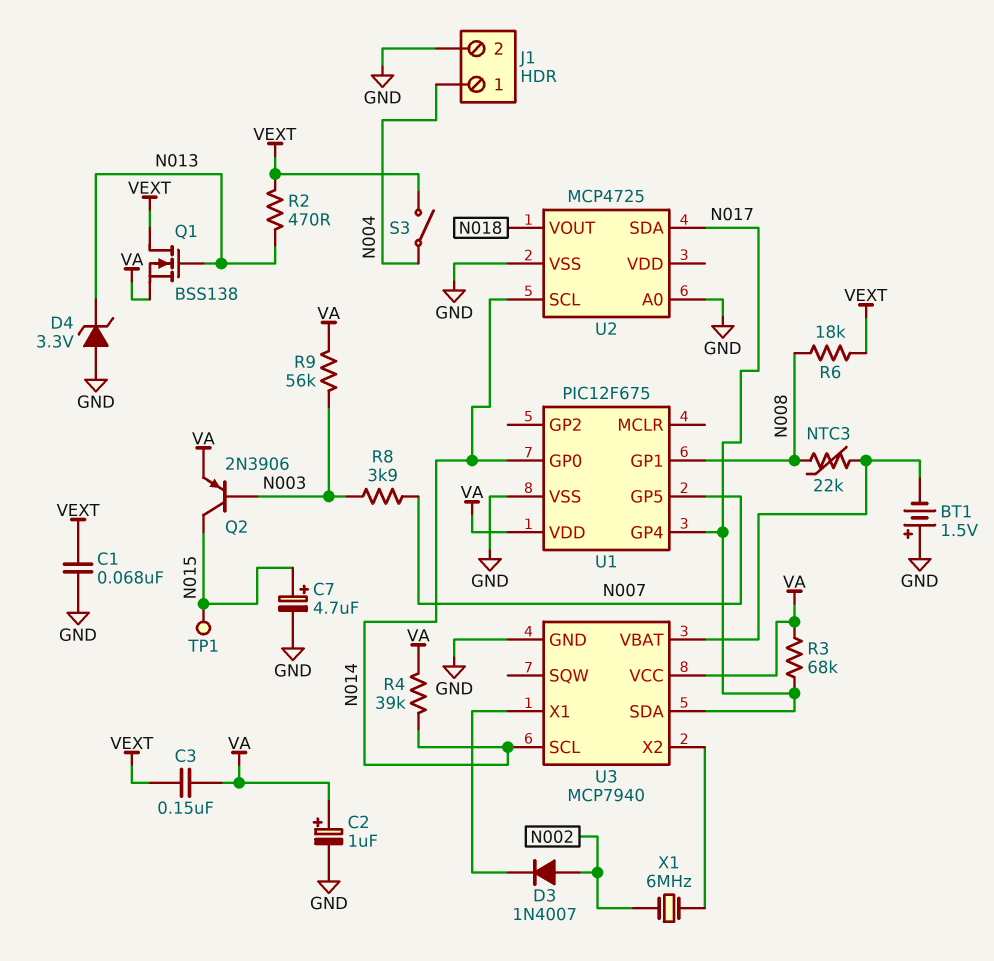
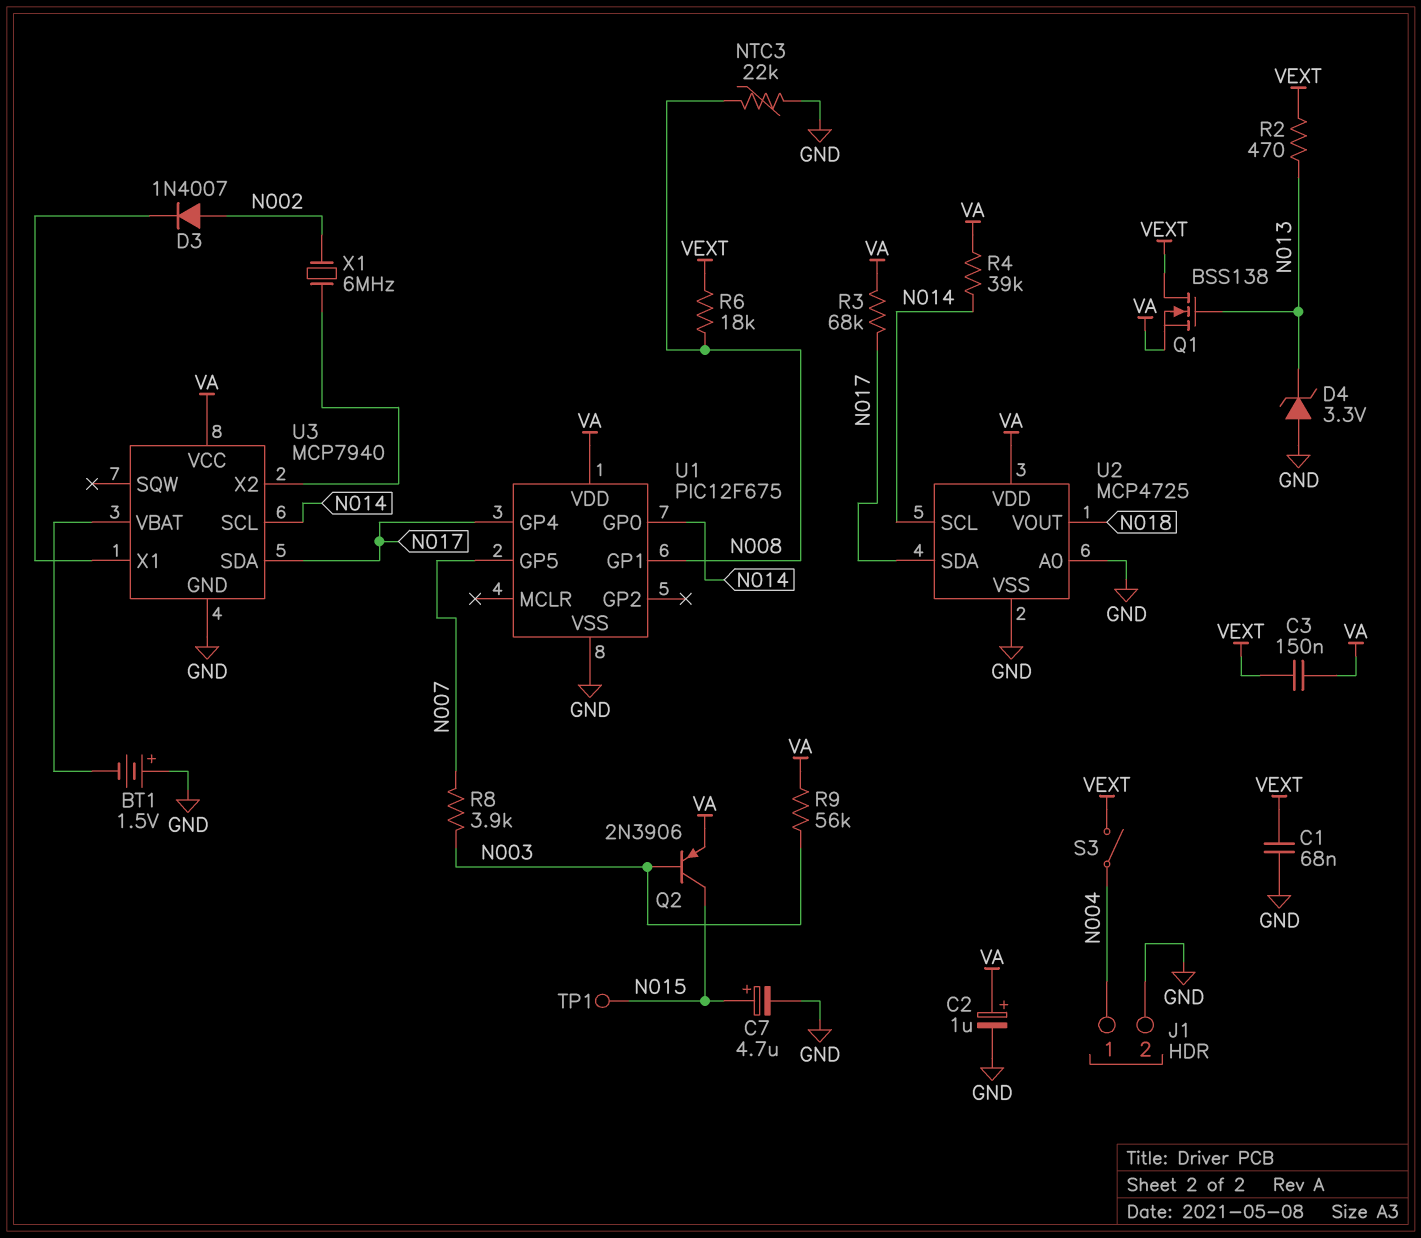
NTC3: 22k (N008, U3/VBAT) -> 22k (GND, N008)
U2 pin VDD: none -> VA

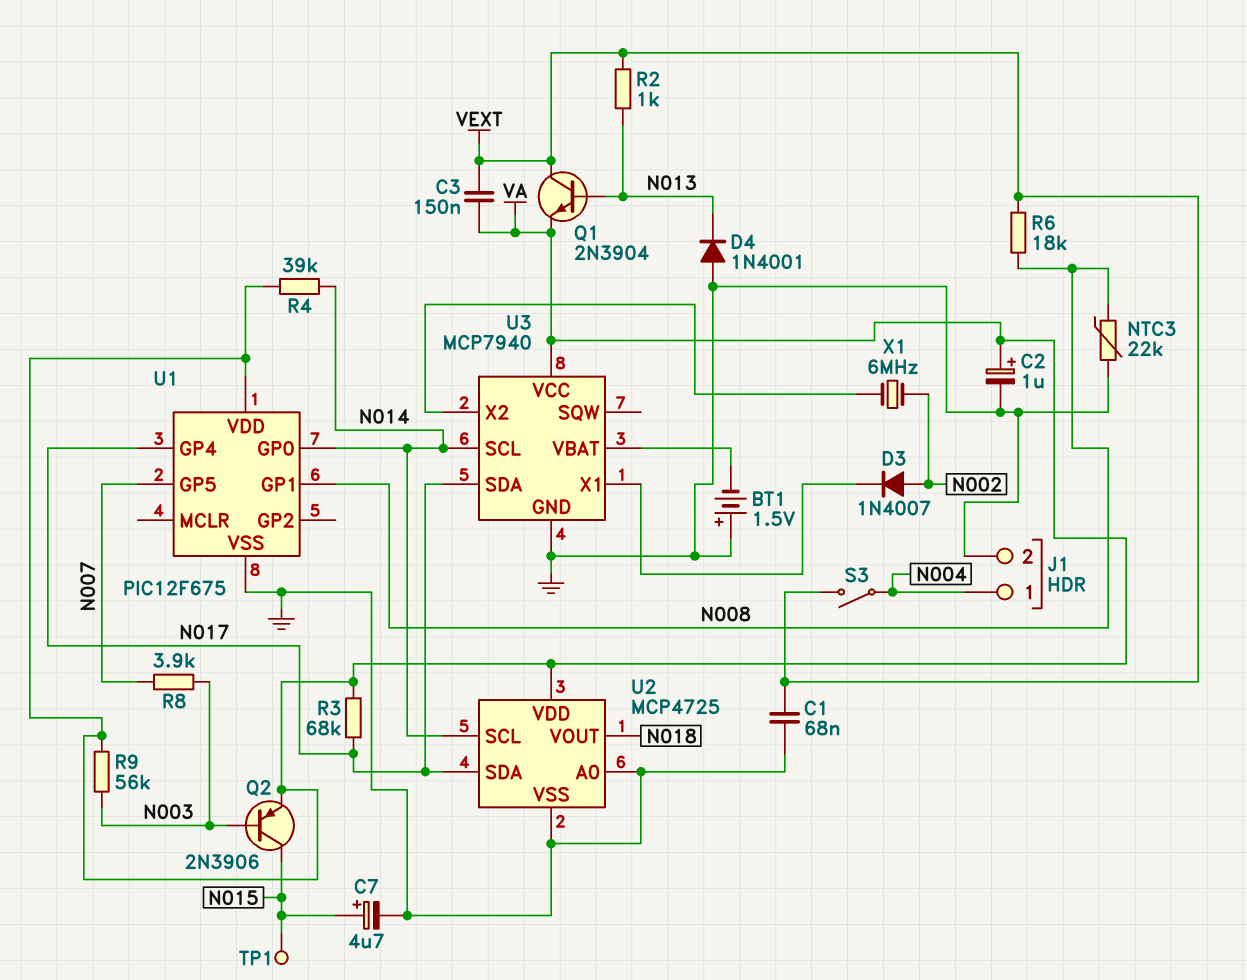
D4: zener 3.3V (A GND, K N013) -> diode 1N4001 (A GND, K N013)
Q1: NMOS BSS138 (G N013, D VEXT, S VA) -> NPN 2N3904 (B N013, C VEXT, E VA)
R2: 470 (N013, VEXT) -> 1k (N013, VEXT)

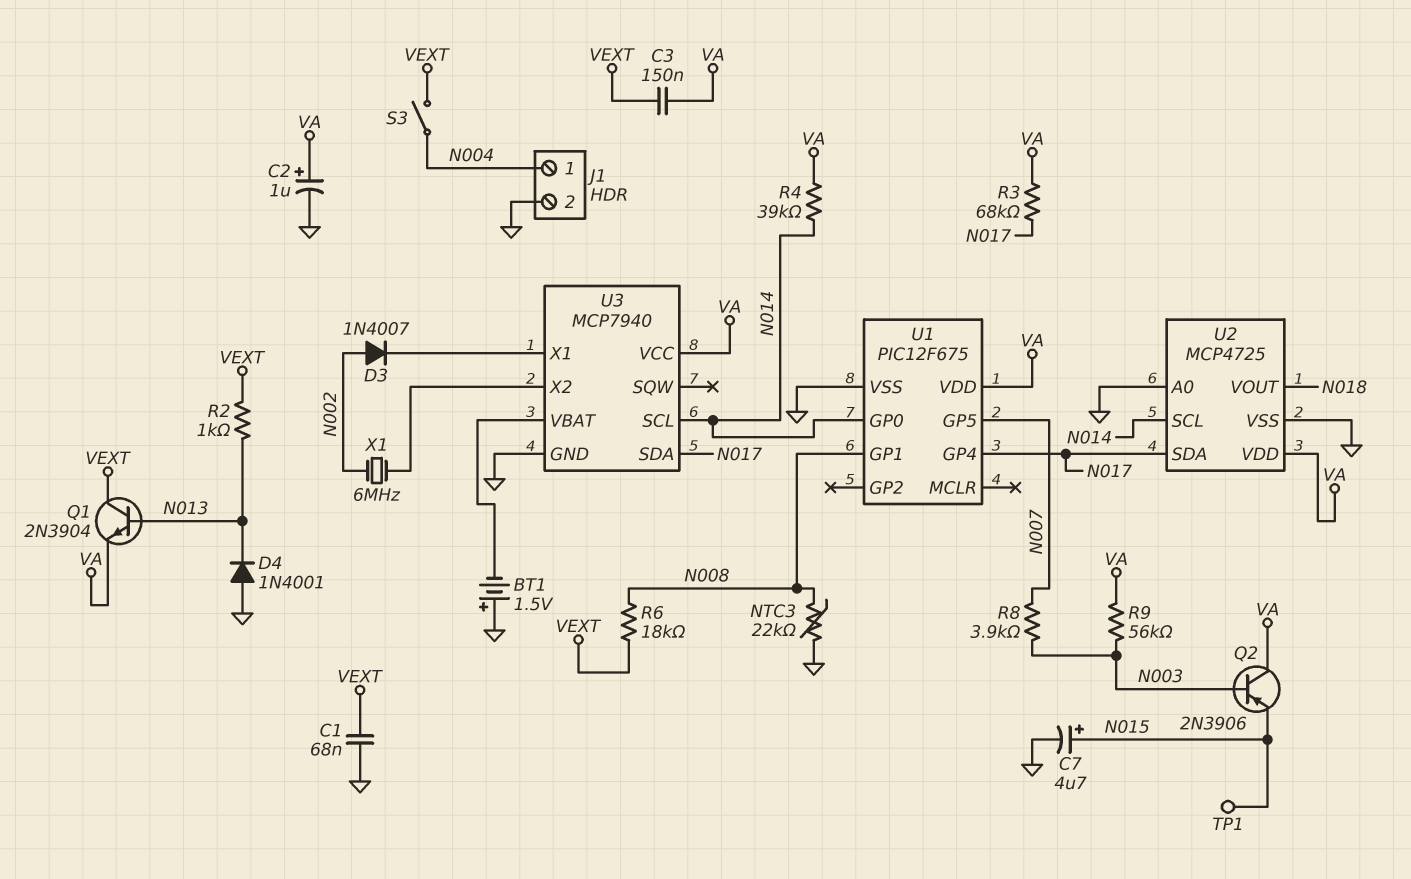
Q2: PNP 2N3906 (B N003, C N015, E VA) -> PNP 2N3906 (B N003, C VA, E N015)

